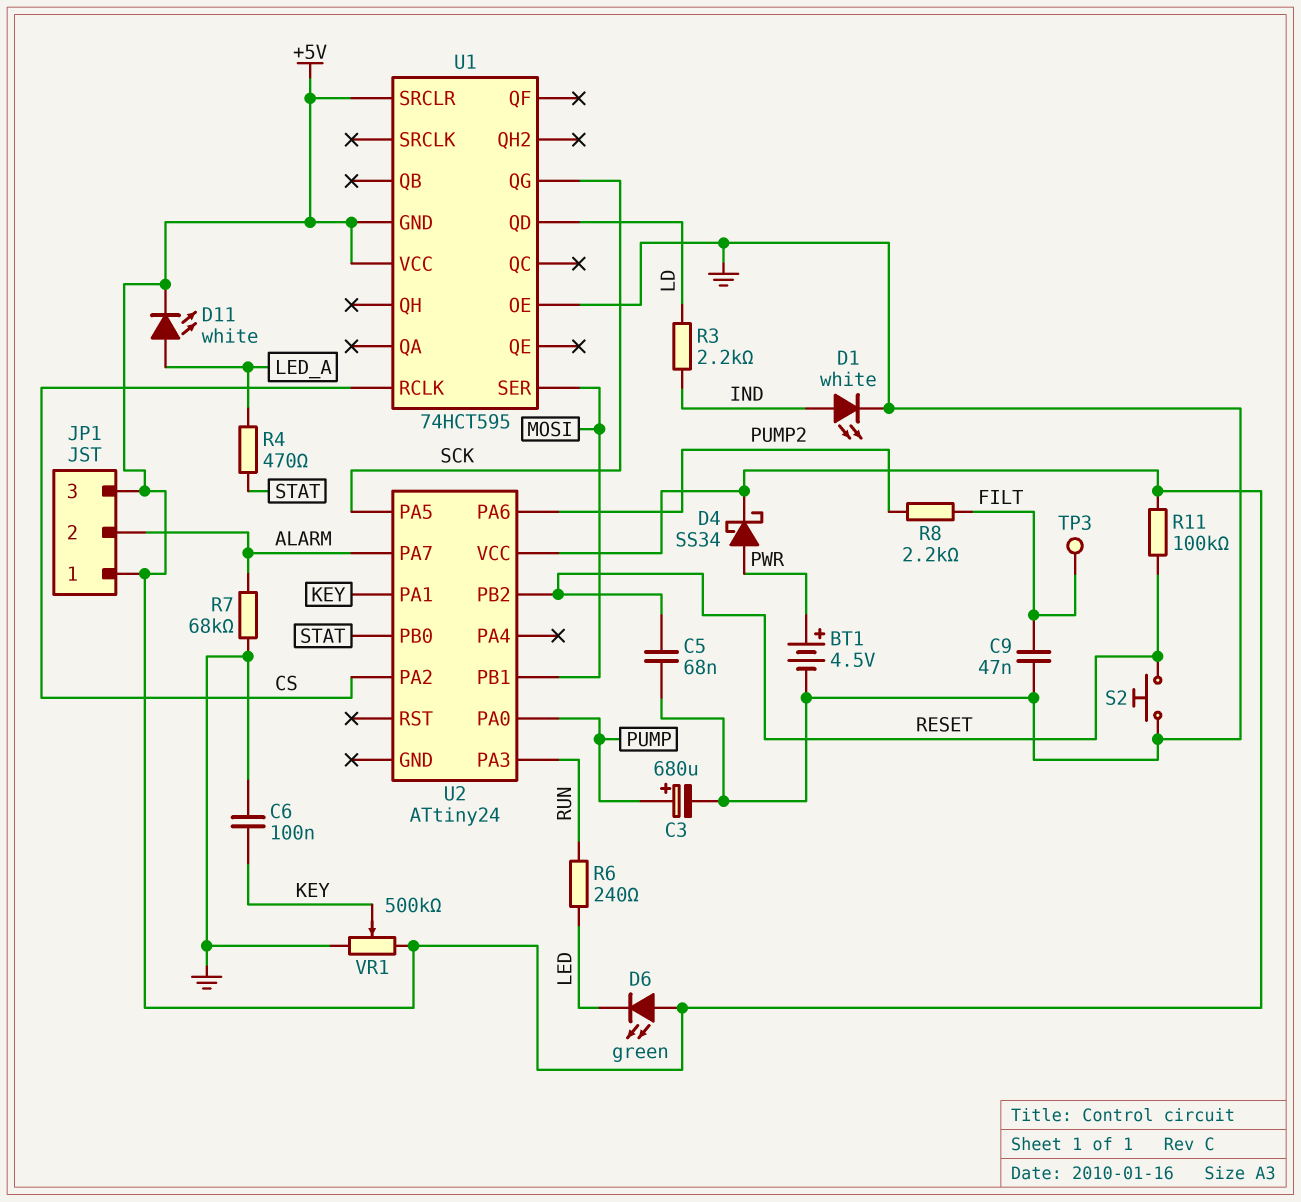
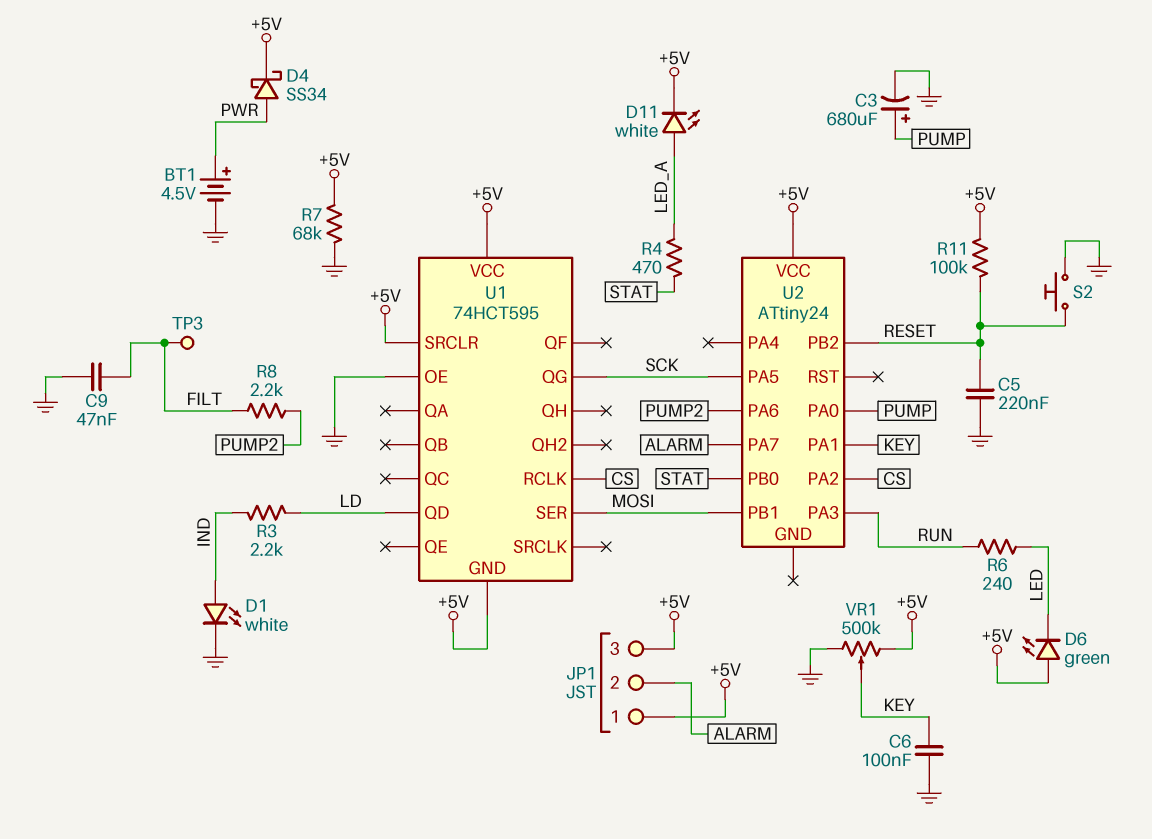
C5: 68nF (GND, RESET) -> 220nF (GND, RESET)
R7: 68k (ALARM, GND) -> 68k (+5V, GND)

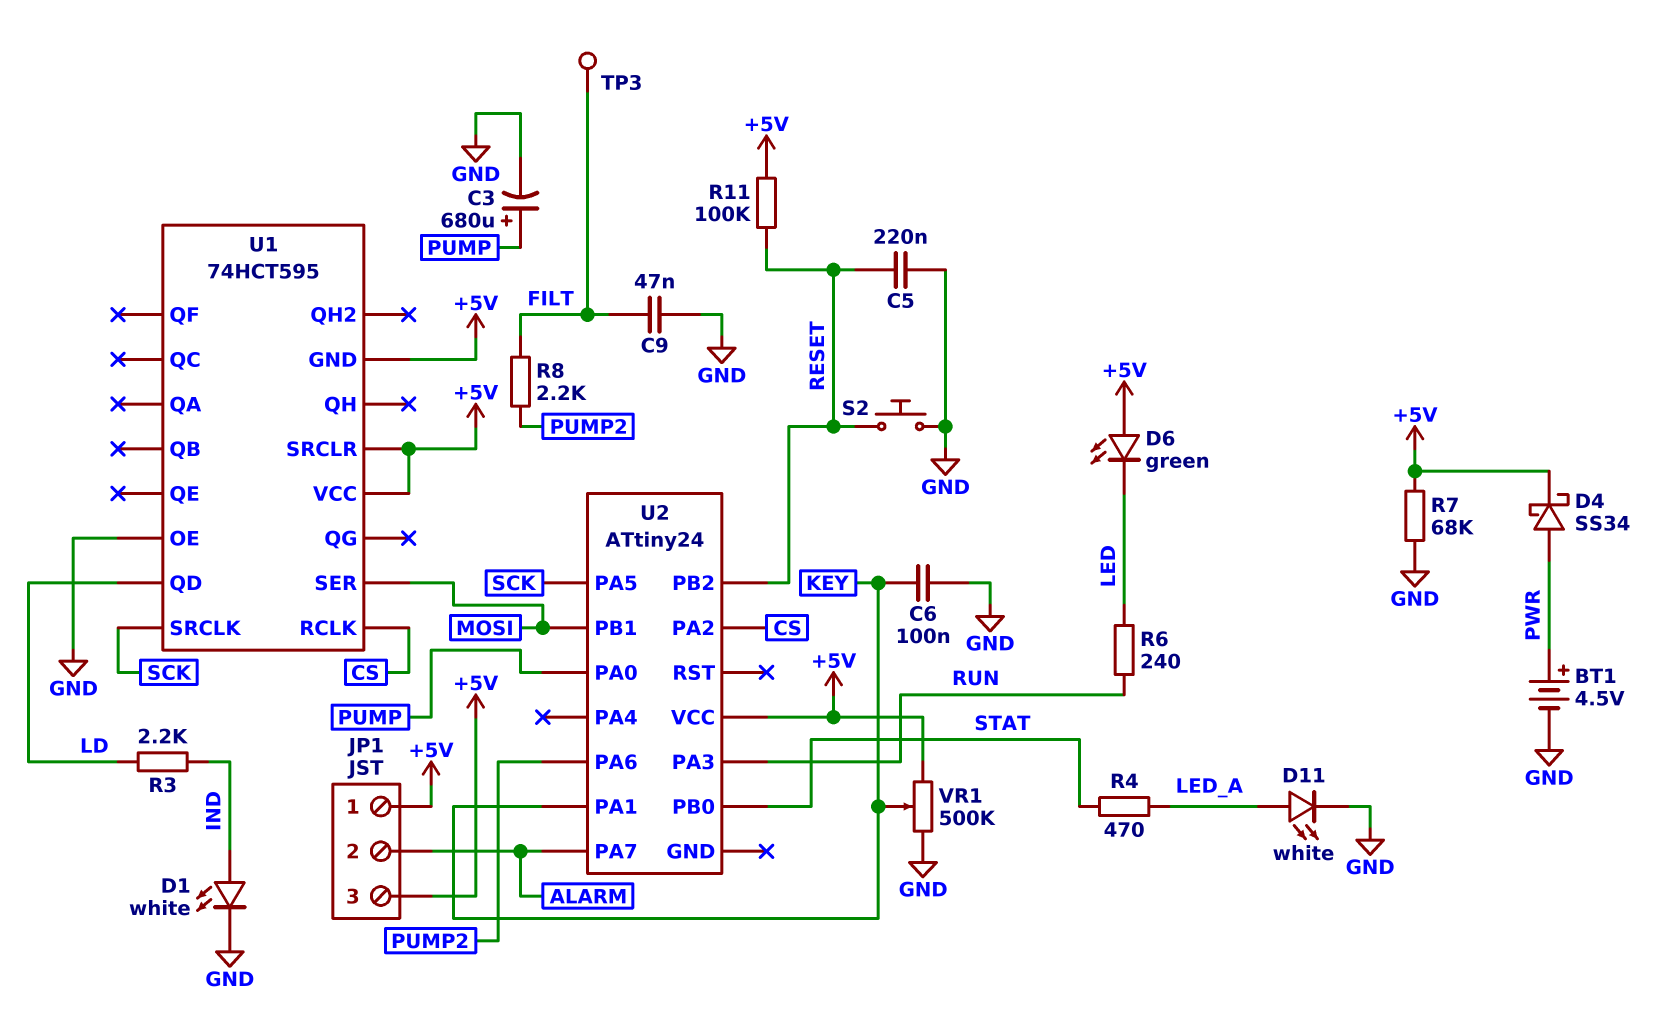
D11: LED white (A LED_A, K +5V) -> LED white (A LED_A, K GND)
U1 pin QG: SCK -> none
U1 pin SRCLK: none -> SCK

